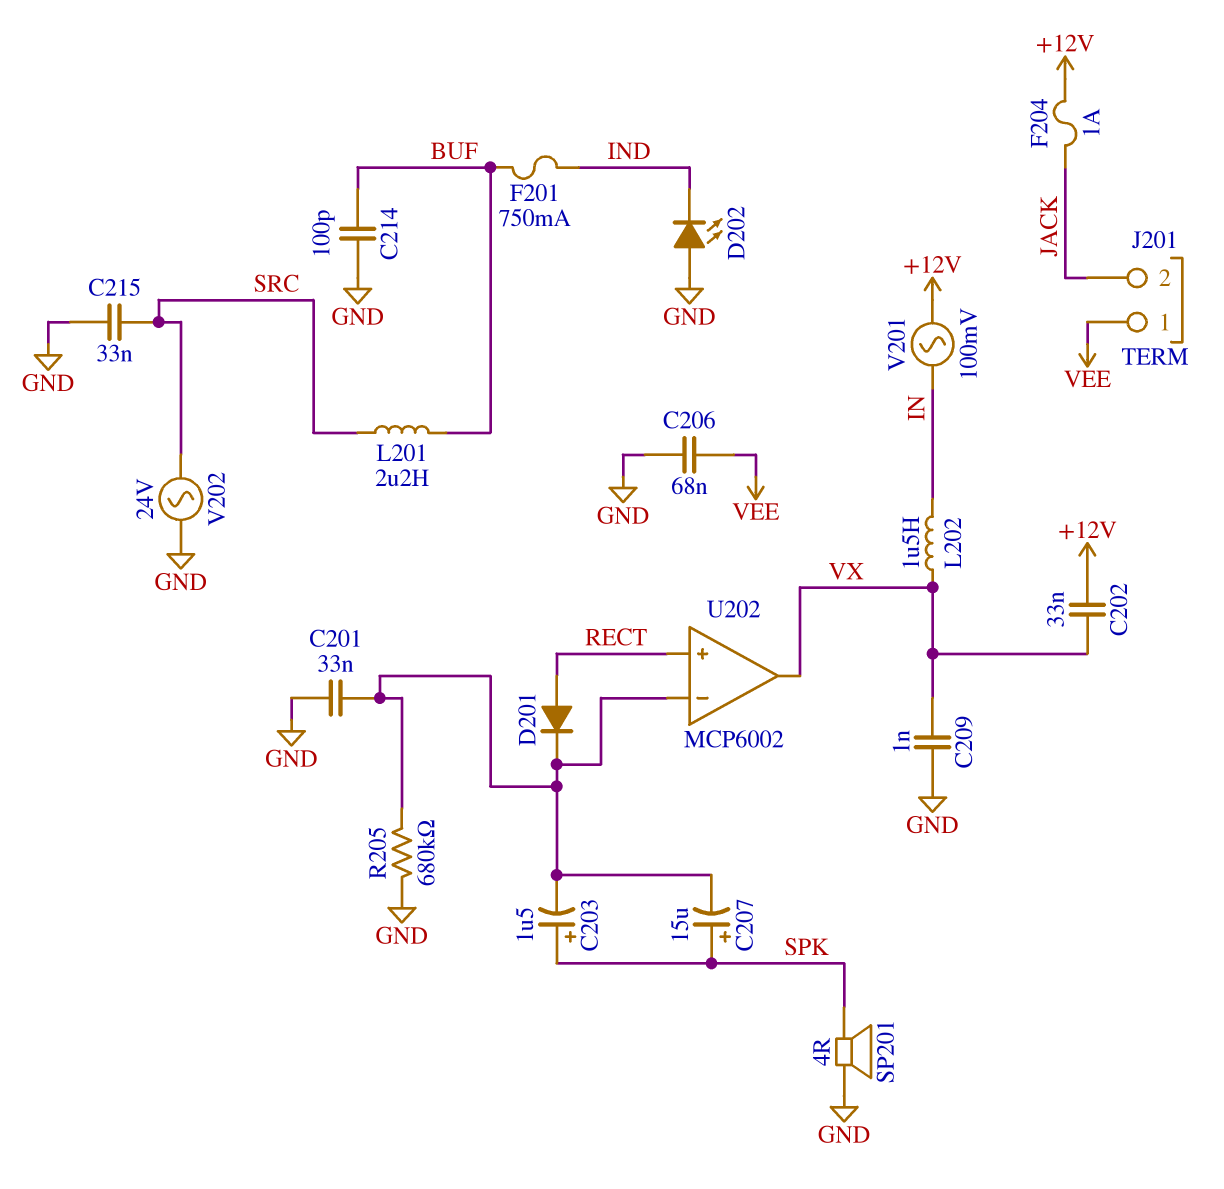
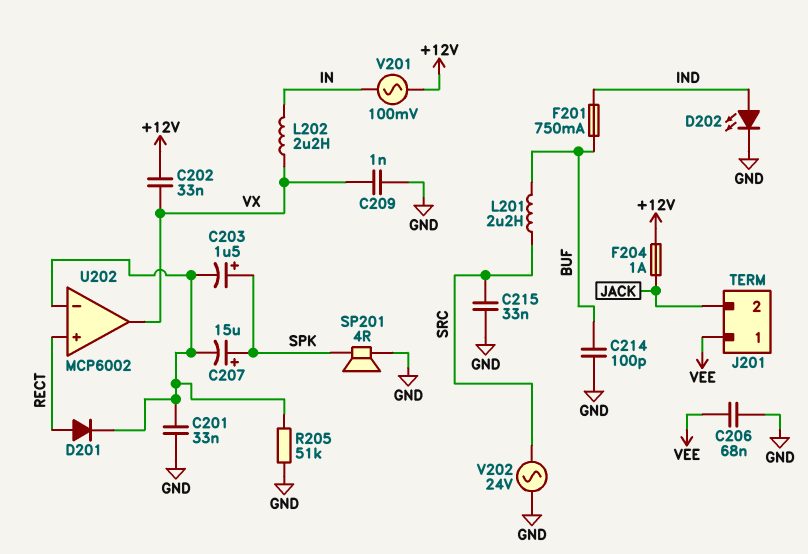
D202: LED (A GND, K IND) -> LED (A IND, K GND)
L202: 1.5uH (IN, VX) -> 2.2uH (IN, VX)
R205: 680k (GND, U202/in-) -> 51k (GND, U202/in-)

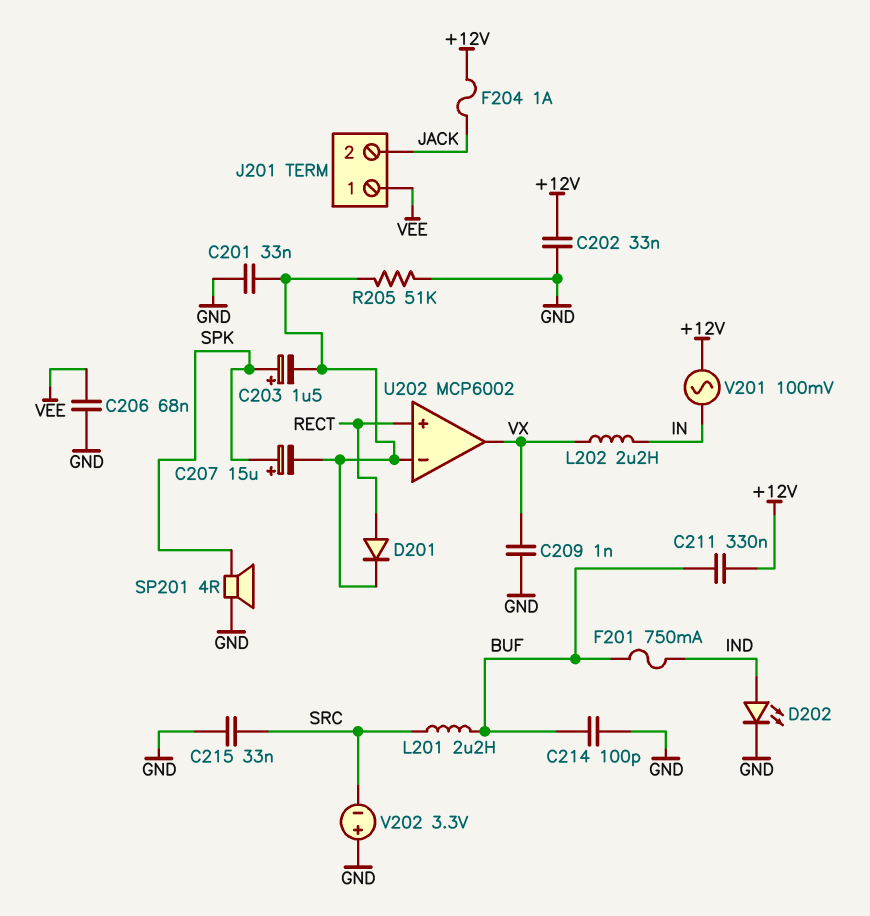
C202: 33nF (+12V, VX) -> 33nF (+12V, GND)
C211: none -> 330nF (+12V, BUF)
V202: AC 24V (GND, SRC) -> 3.3V (plus GND, minus SRC)

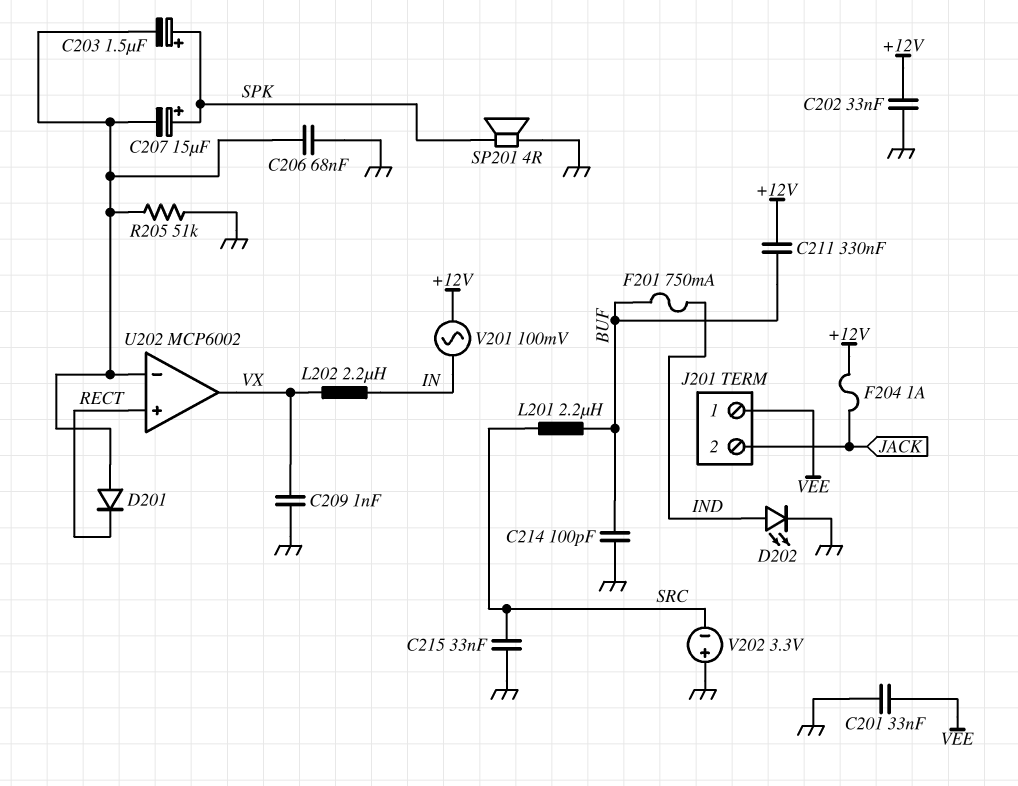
C201: 33nF (GND, U202/in-) -> 33nF (GND, VEE)
C206: 68nF (GND, VEE) -> 68nF (GND, U202/in-)
D201: diode (A RECT, K U202/in-) -> diode (A U202/in-, K RECT)

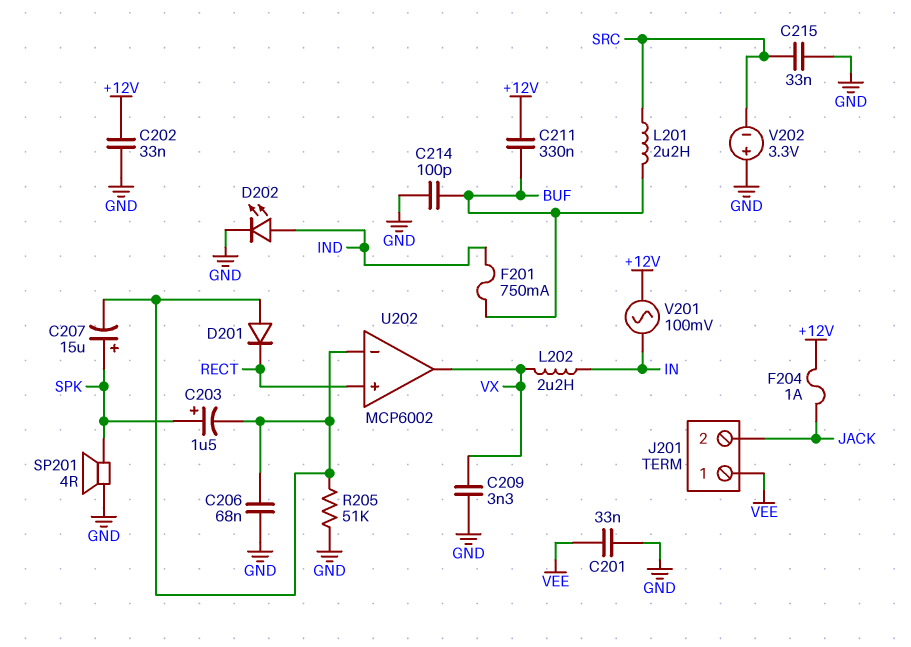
C209: 1nF (GND, VX) -> 3.3nF (GND, VX)

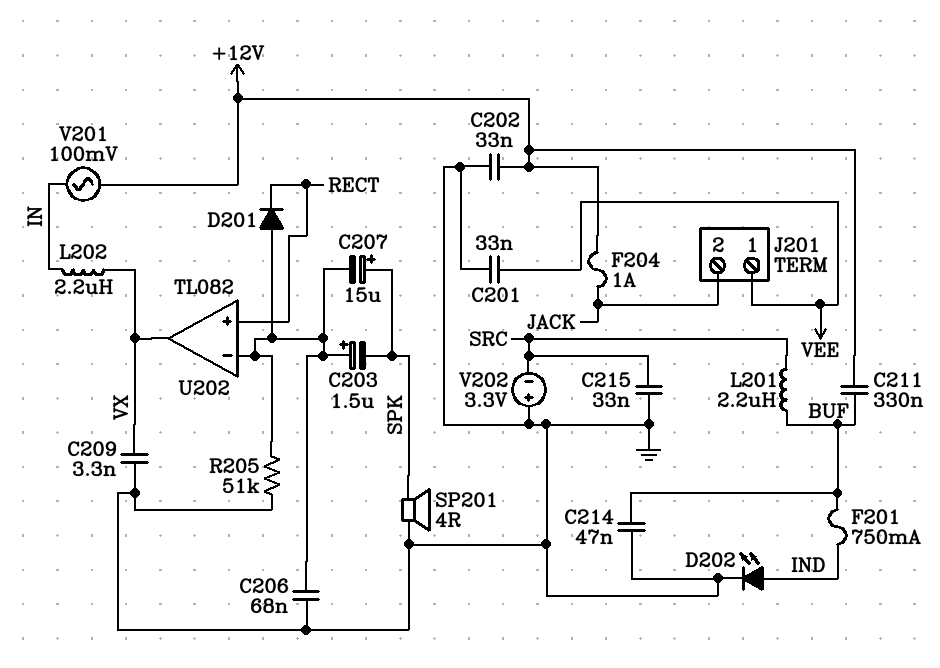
C203: 1.5uF (plus SPK, minus U202/in-) -> 1.5uF (plus U202/in-, minus SPK)
C214: 100pF (BUF, GND) -> 47nF (BUF, GND)
U202: MCP6002 -> TL082

